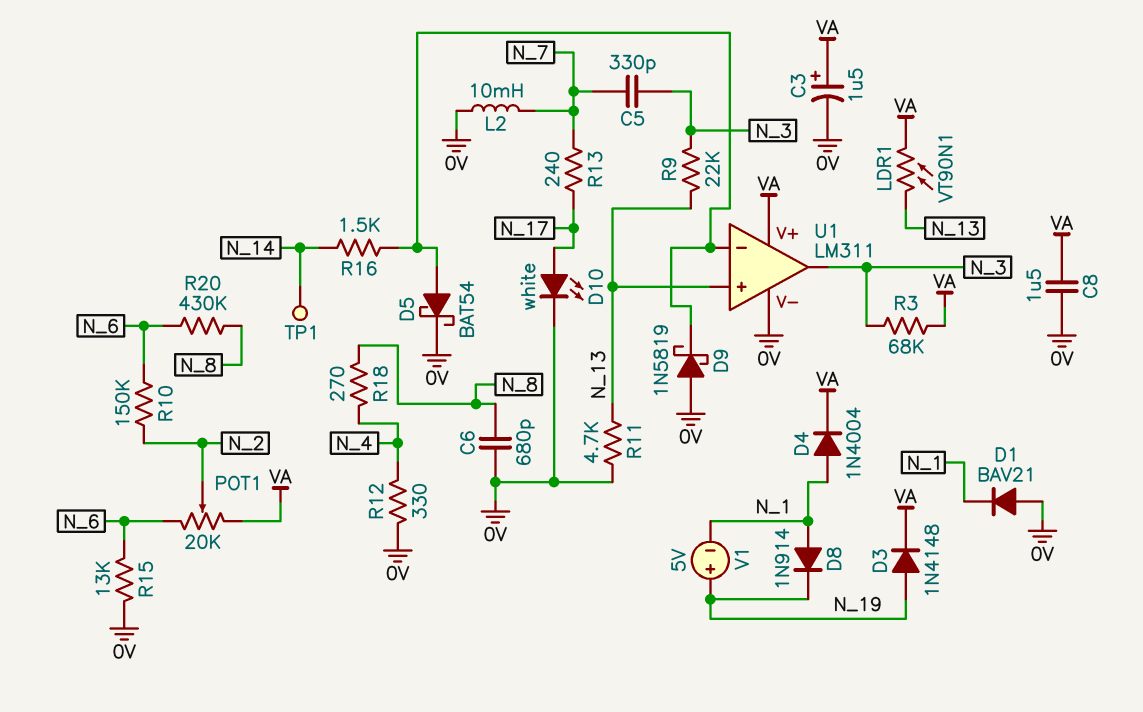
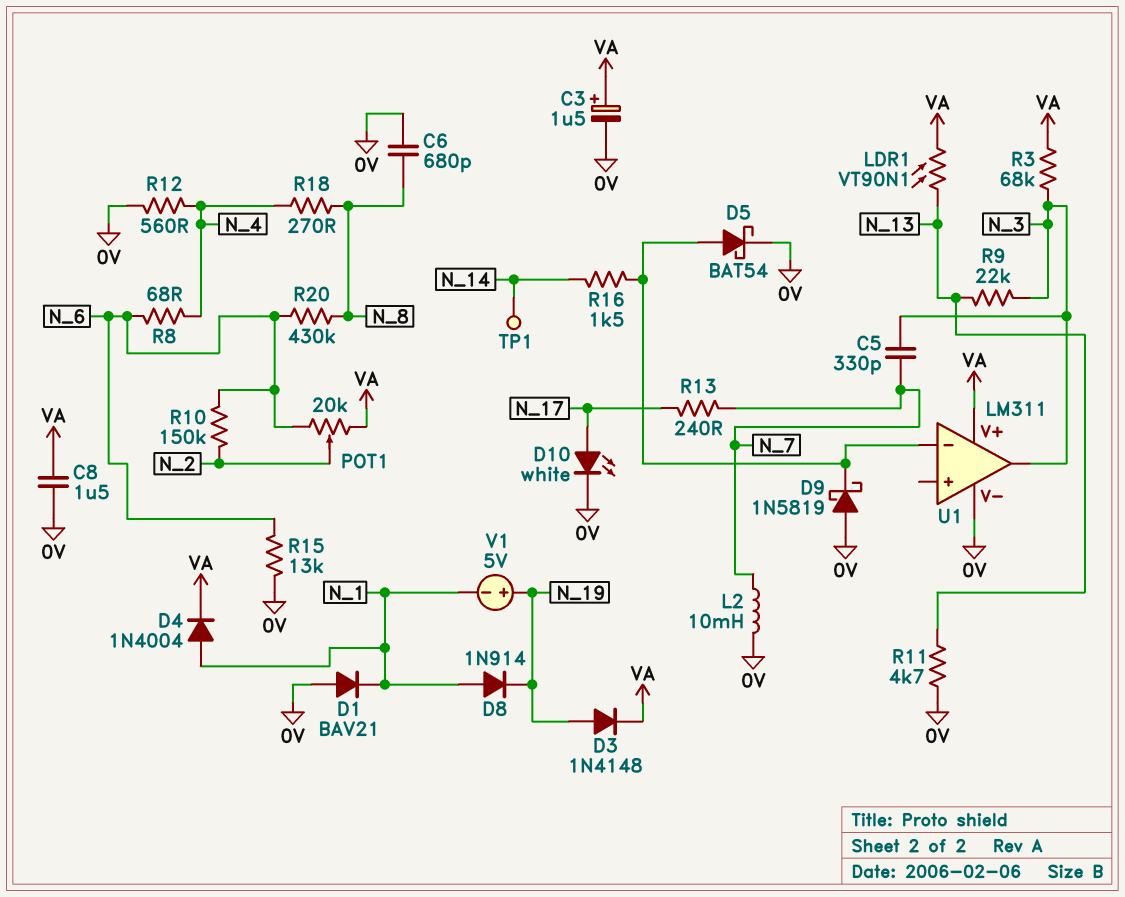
R8: none -> 68 (N_4, N_6)
R12: 330 (0V, N_4) -> 560 (0V, N_4)
U1 pin in+: N_13 -> none

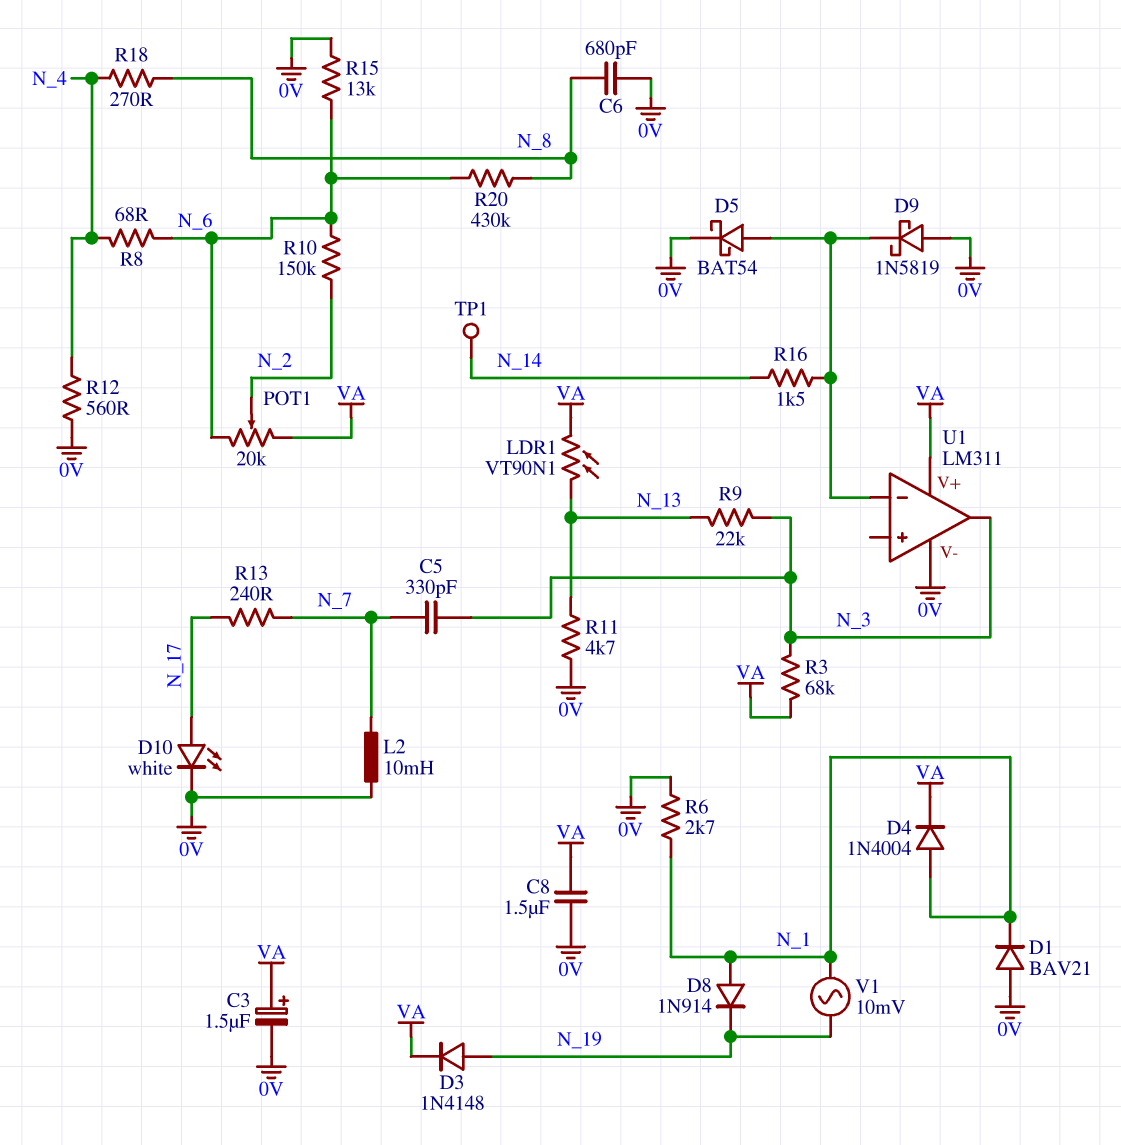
R6: none -> 2.7k (0V, N_1)
V1: 5V (plus N_19, minus N_1) -> AC 10mV (N_1, N_19)

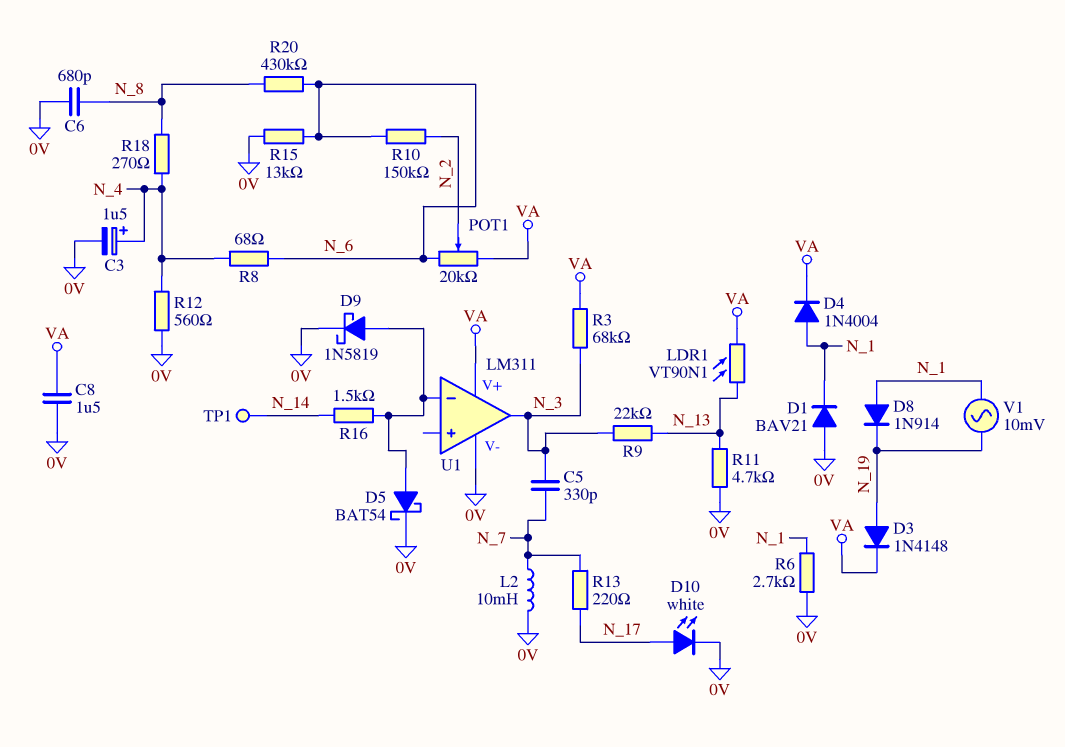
C3: 1.5uF (plus VA, minus 0V) -> 1.5uF (plus N_4, minus 0V)
D9: schottky 1N5819 (A 0V, K U1/in-) -> schottky 1N5819 (A U1/in-, K 0V)
R13: 240 (N_7, N_17) -> 220 (N_7, N_17)

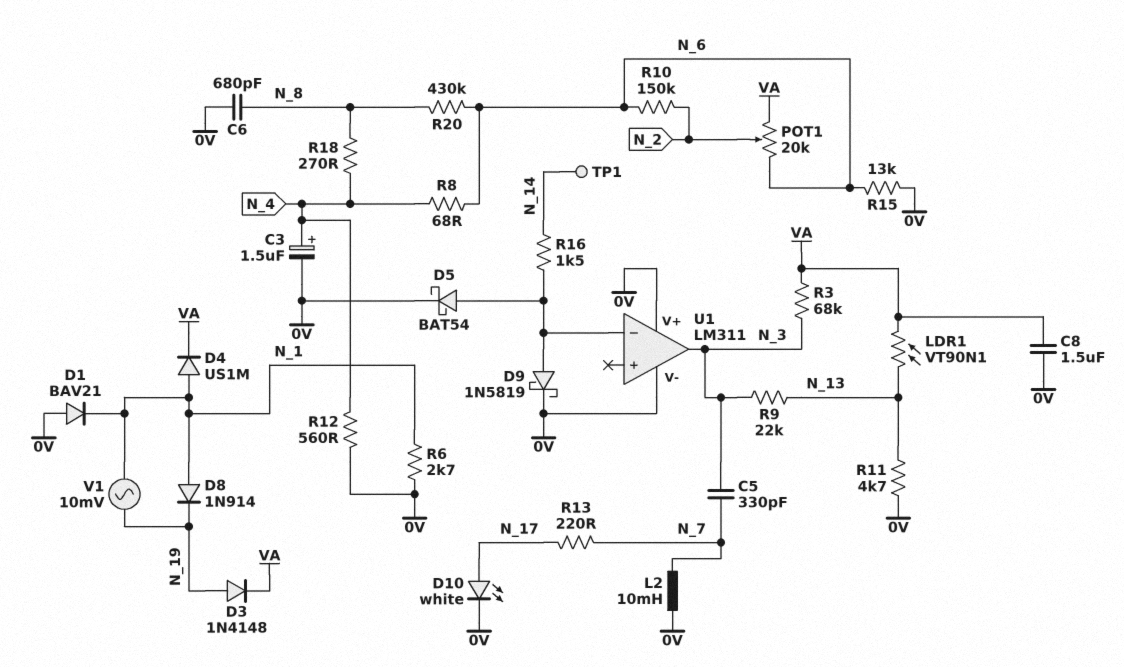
D4: diode 1N4004 (A N_1, K VA) -> diode US1M (A N_1, K VA)
U1 pin V+: VA -> 0V

